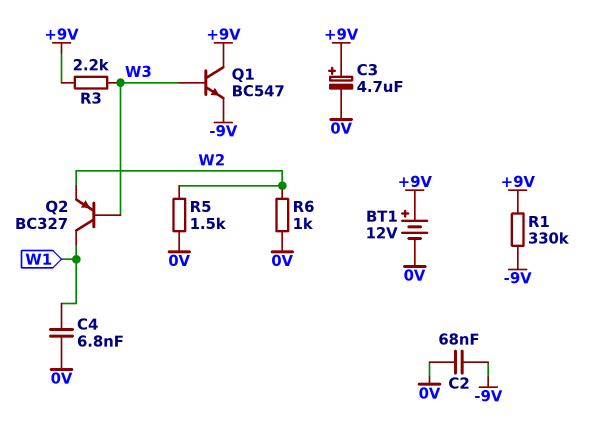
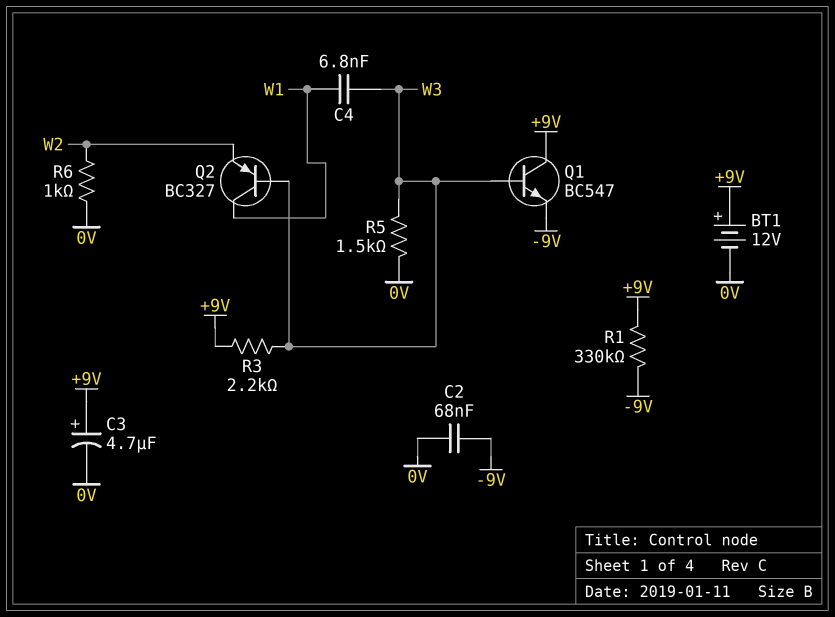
C4: 6.8nF (0V, W1) -> 6.8nF (W1, W3)
R5: 1.5k (0V, W2) -> 1.5k (0V, W3)

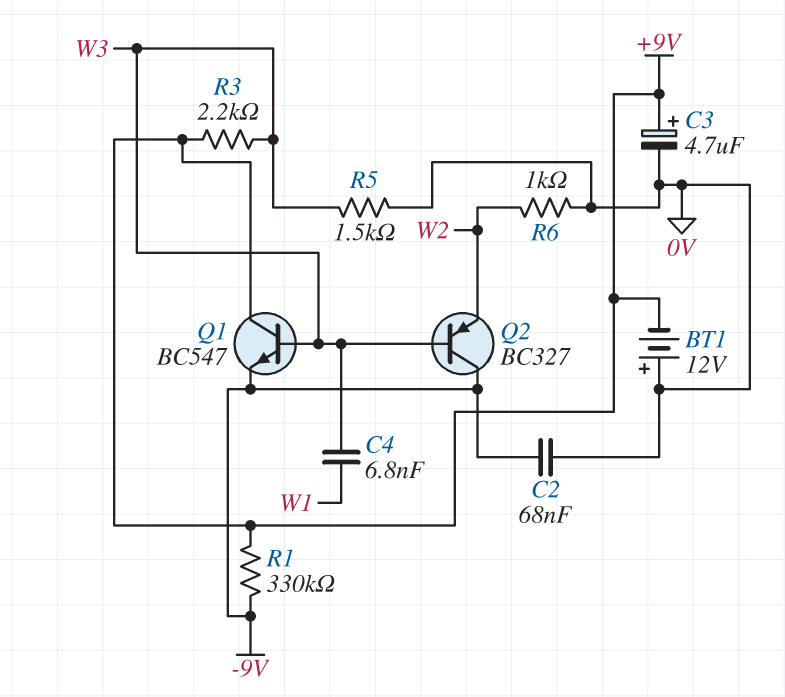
BT1: 12V (plus +9V, minus 0V) -> 12V (plus 0V, minus +9V)
Q2: PNP BC327 (B W3, C W1, E W2) -> PNP BC327 (B W3, C -9V, E W2)

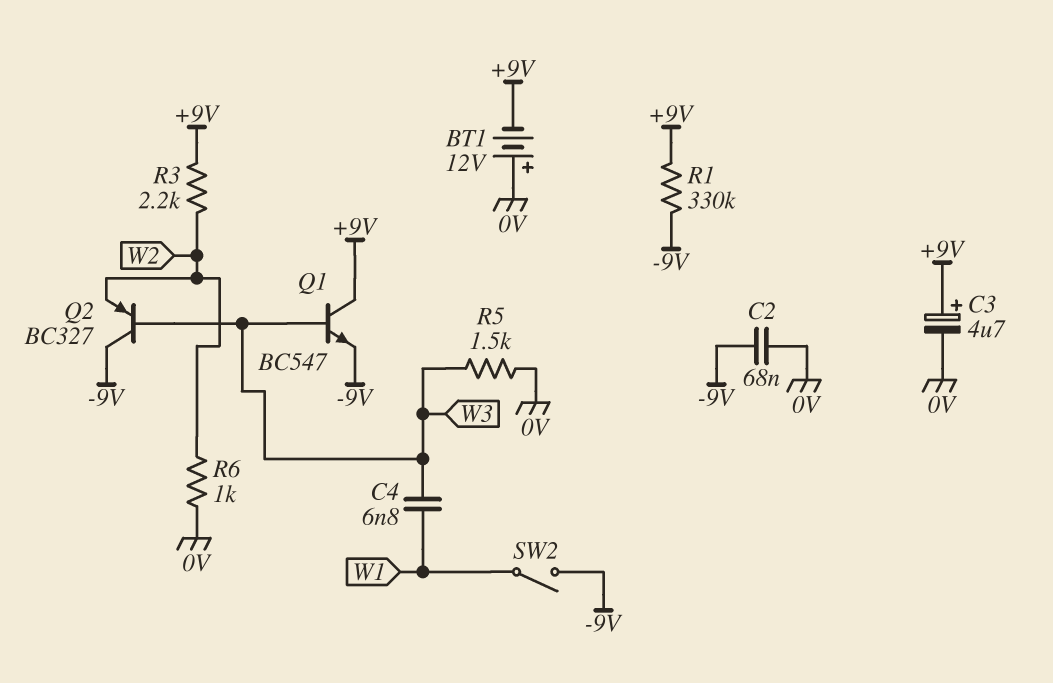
R3: 2.2k (+9V, W3) -> 2.2k (+9V, W2)
SW2: none -> switch (-9V, W1)

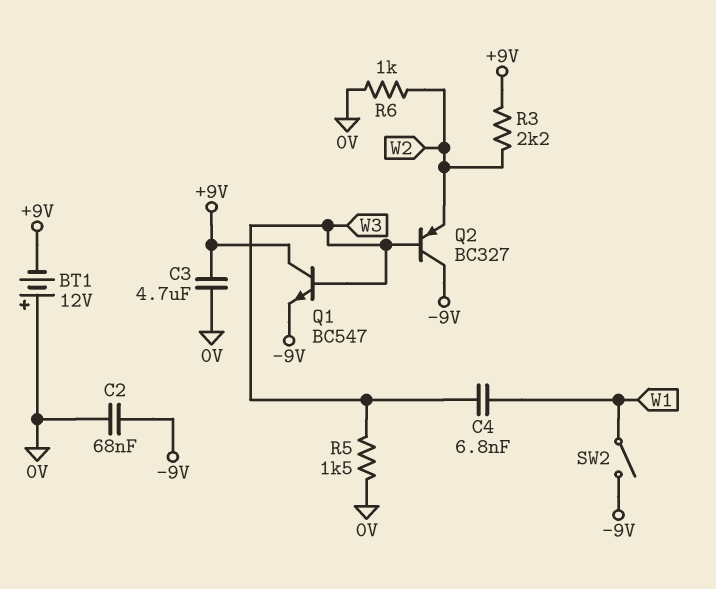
C3: 4.7uF (plus +9V, minus 0V) -> 4.7uF (+9V, 0V)
R1: 330k (+9V, -9V) -> none

